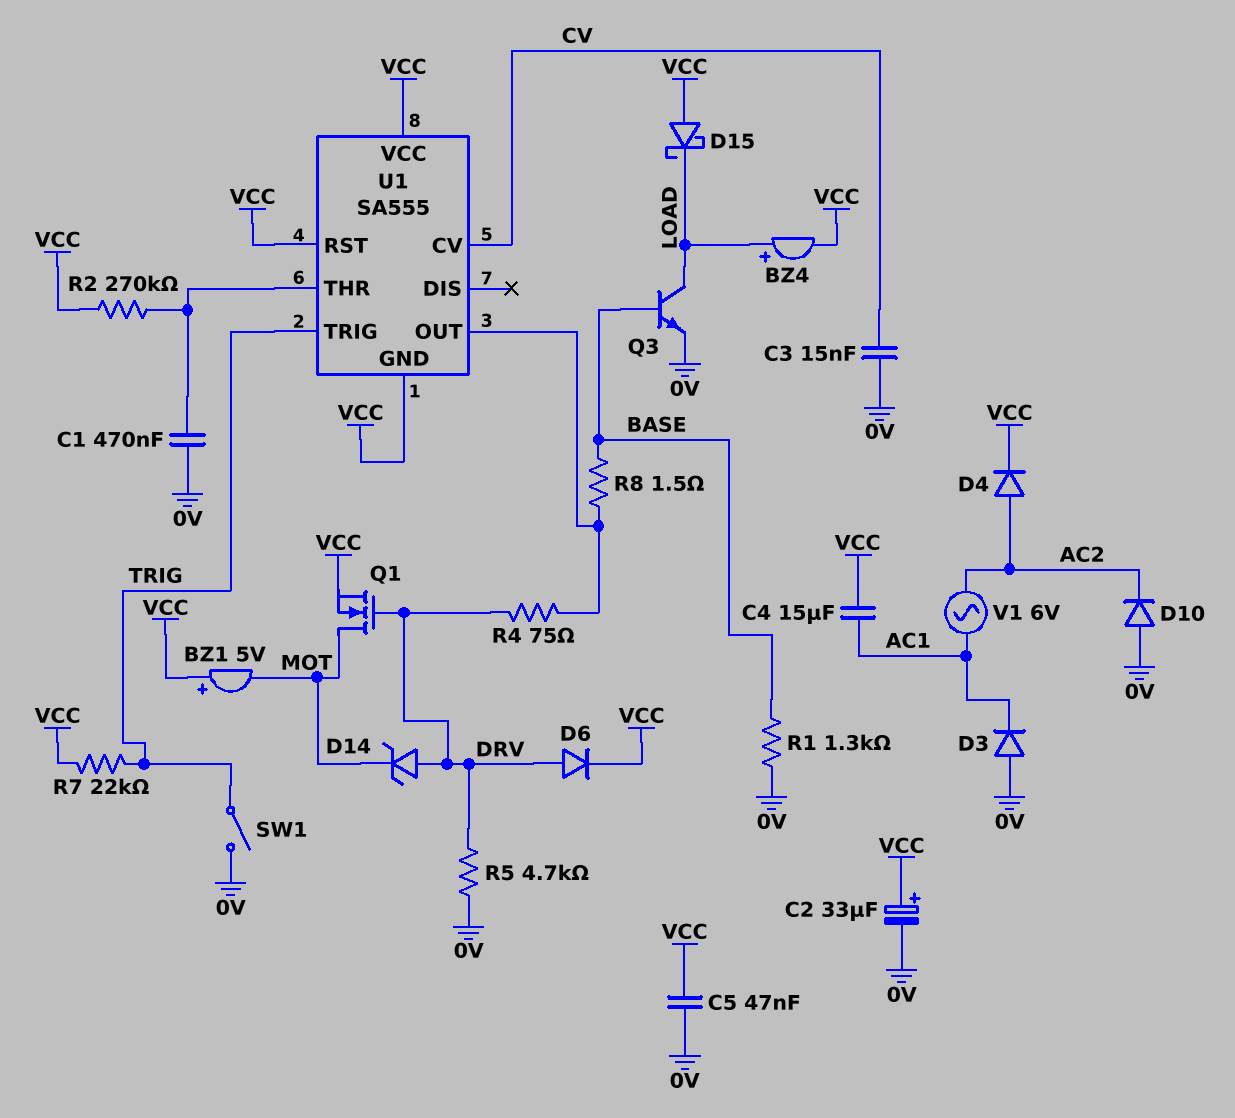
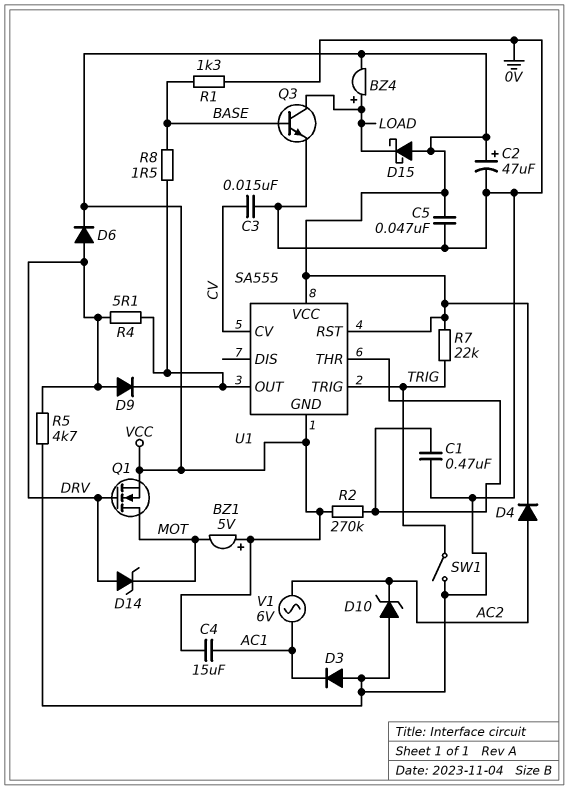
C2: 33uF (plus VCC, minus 0V) -> 47uF (plus VCC, minus 0V)
D9: none -> diode (A DRV, K U1/OUT)
D10: diode (A 0V, K AC2) -> zener (A 0V, K AC2)
R4: 75 (DRV, U1/OUT) -> 5.1 (DRV, U1/OUT)

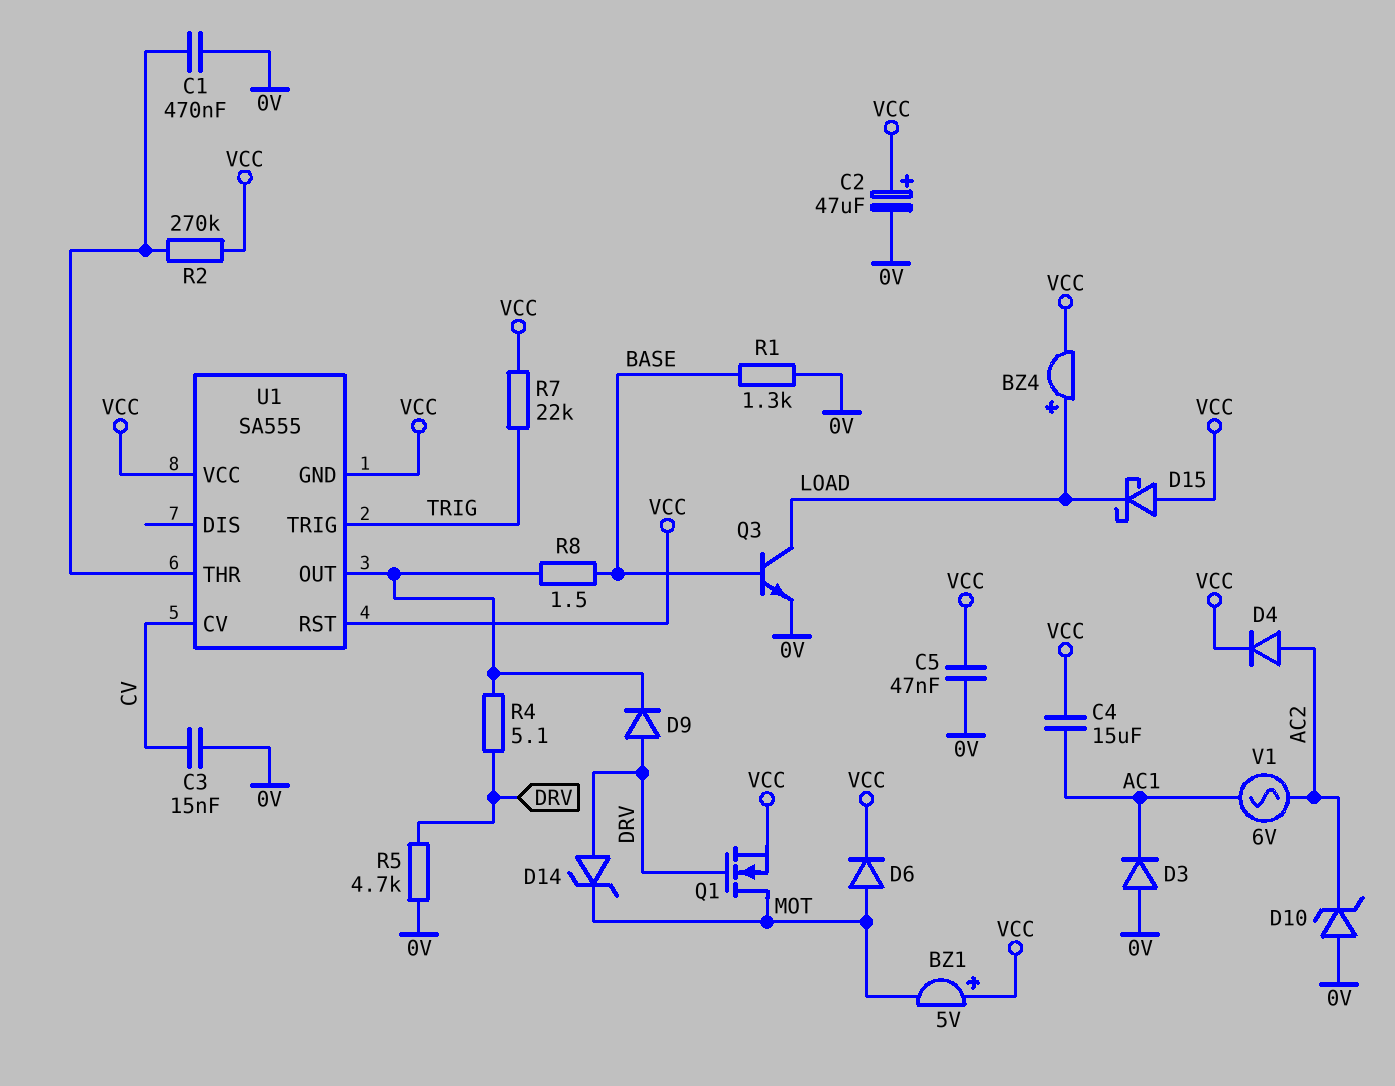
D6: diode (A DRV, K VCC) -> diode (A MOT, K VCC)
SW1: switch (0V, TRIG) -> none

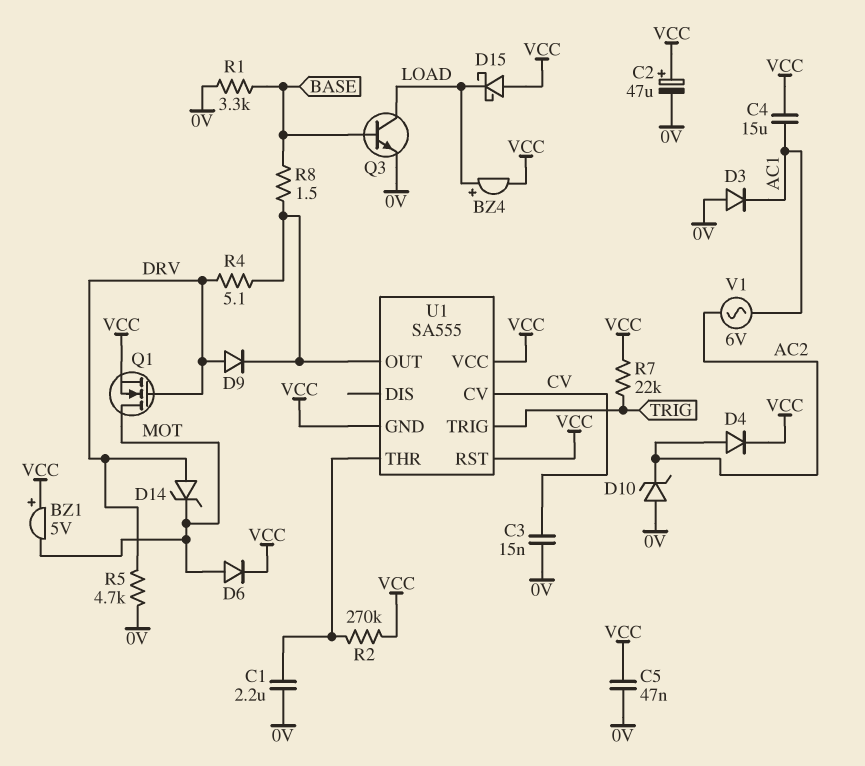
C1: 470nF (0V, U1/THR) -> 2.2uF (0V, U1/THR)
R1: 1.3k (0V, BASE) -> 3.3k (0V, BASE)

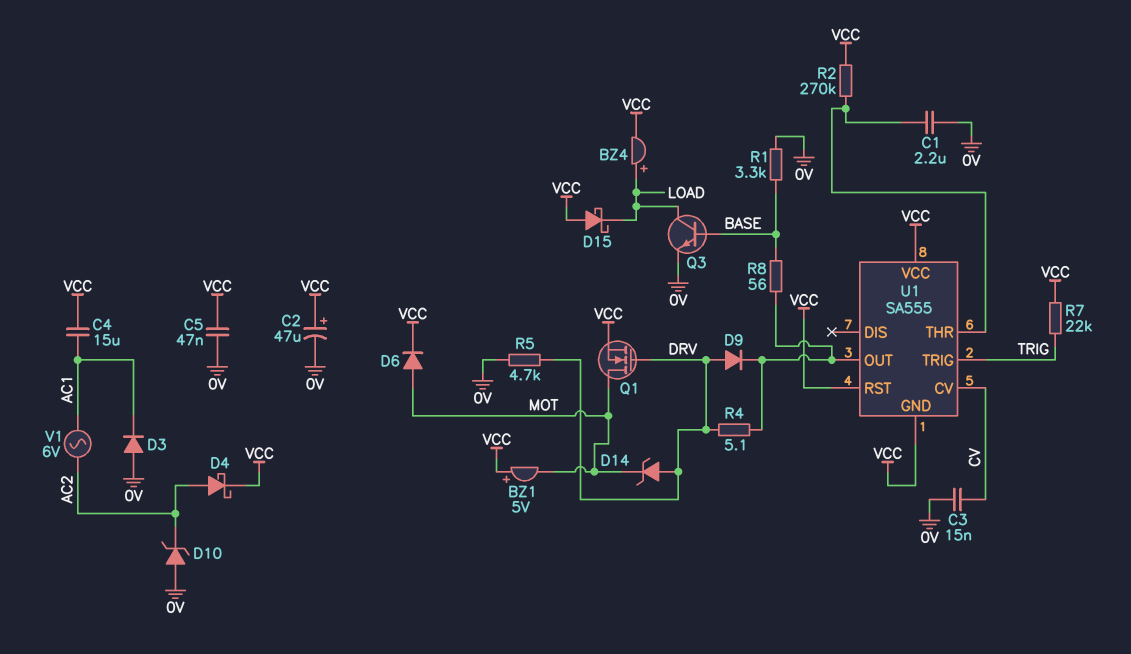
D4: diode (A AC2, K VCC) -> schottky (A AC2, K VCC)
R8: 1.5 (BASE, U1/OUT) -> 56 (BASE, U1/OUT)

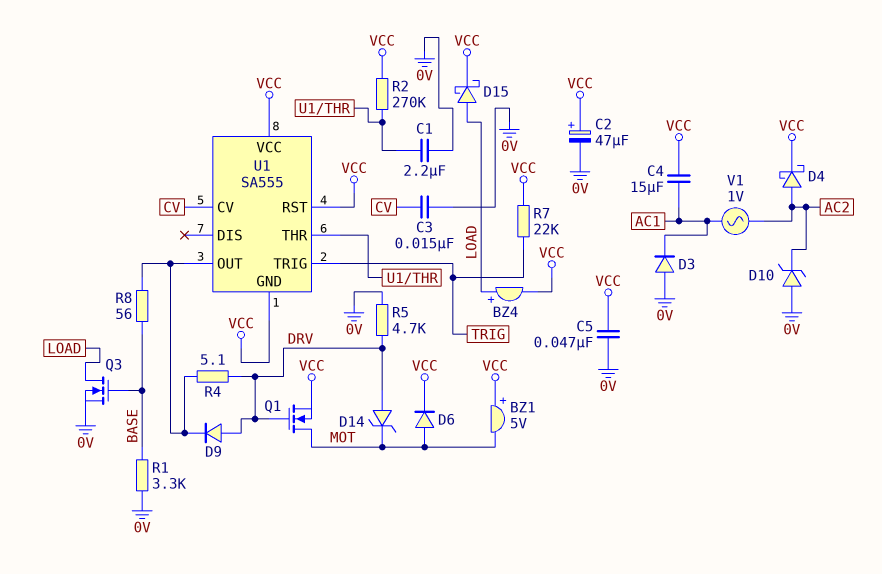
D15: schottky (A VCC, K LOAD) -> schottky (A LOAD, K VCC)
Q3: NPN (B BASE, C LOAD, E 0V) -> NMOS (G BASE, D LOAD, S 0V)
V1: AC 6V (AC1, AC2) -> AC 1V (AC1, AC2)

